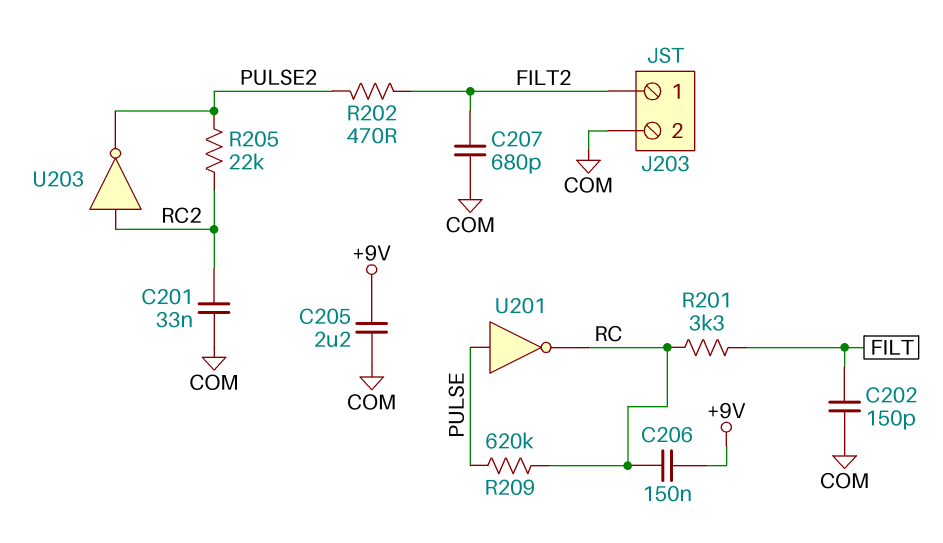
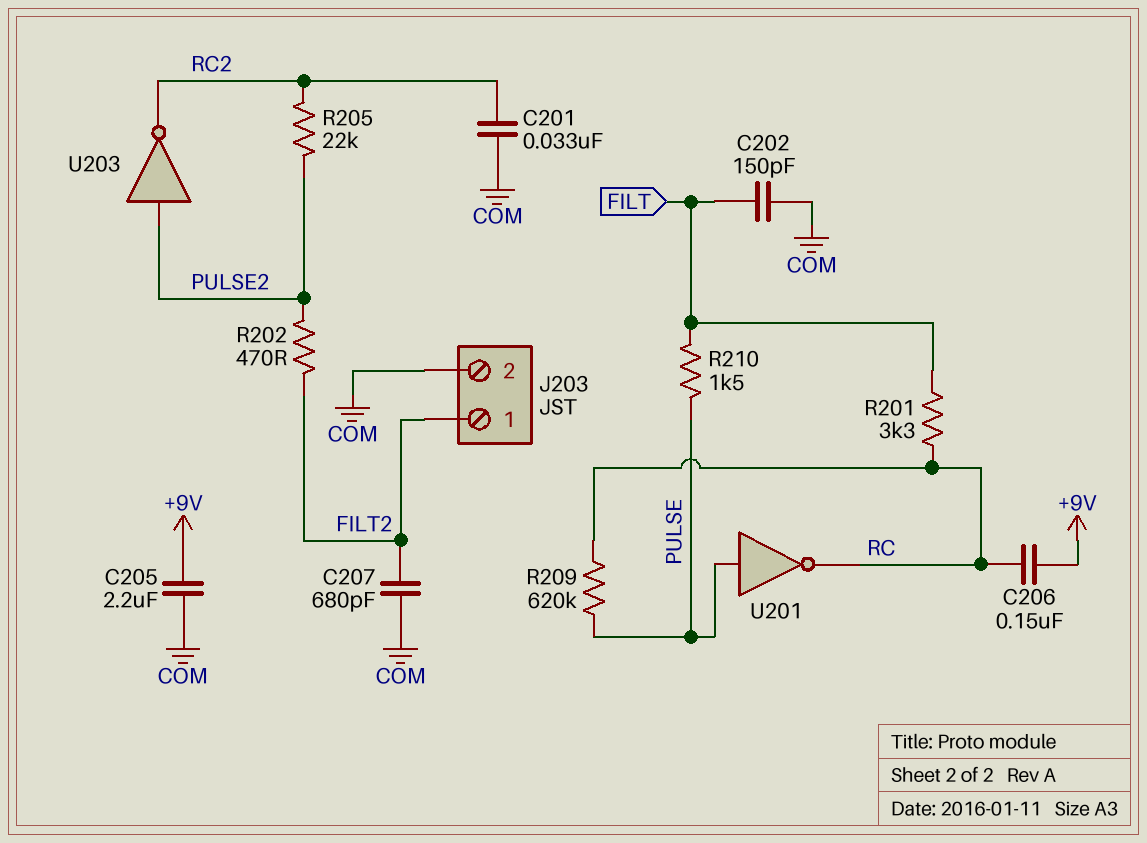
R210: none -> 1.5k (FILT, PULSE)
U203: NOT (in RC2, out PULSE2) -> NOT (in PULSE2, out RC2)

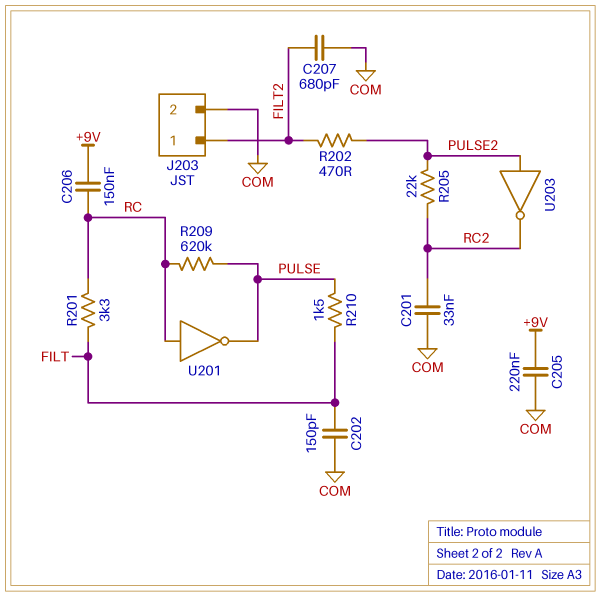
C205: 2.2uF (+9V, COM) -> 220nF (+9V, COM)
U201: NOT (in PULSE, out RC) -> NOT (in RC, out PULSE)

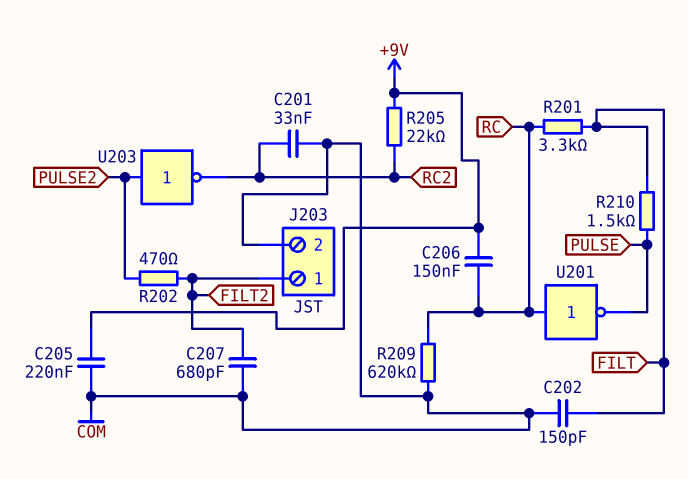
R205: 22k (PULSE2, RC2) -> 22k (+9V, RC2)
R209: 620k (PULSE, RC) -> 620k (COM, RC)

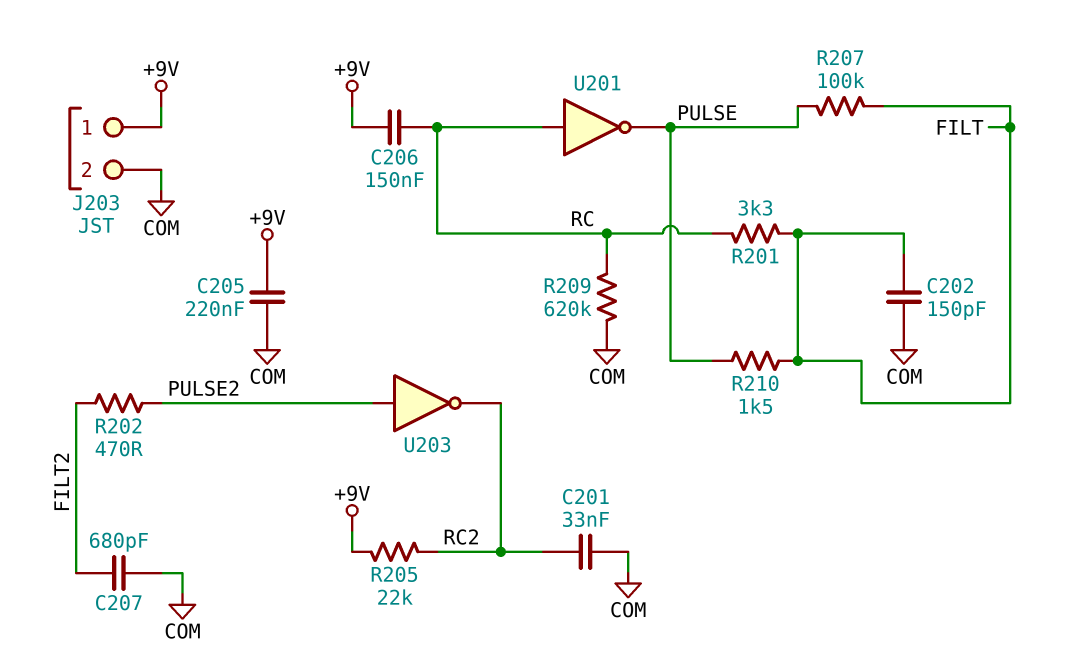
J203 pin 1: FILT2 -> +9V
R207: none -> 100k (FILT, PULSE)

